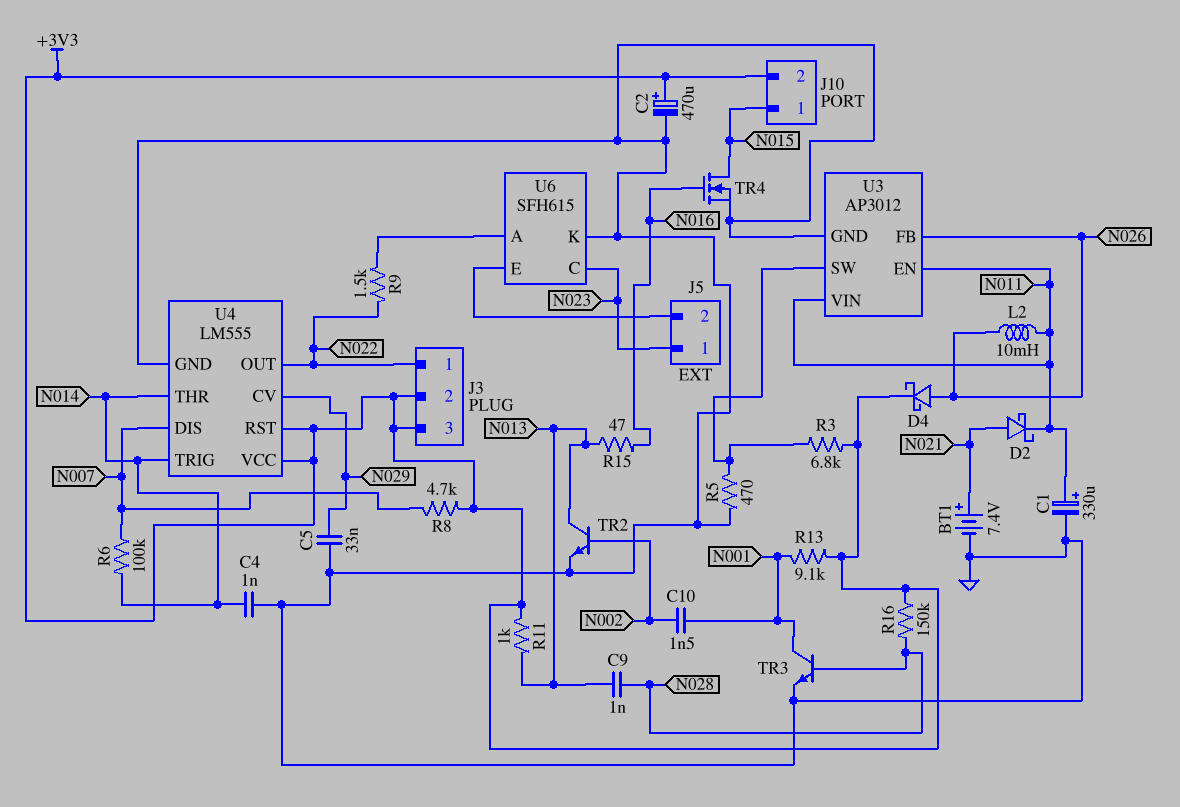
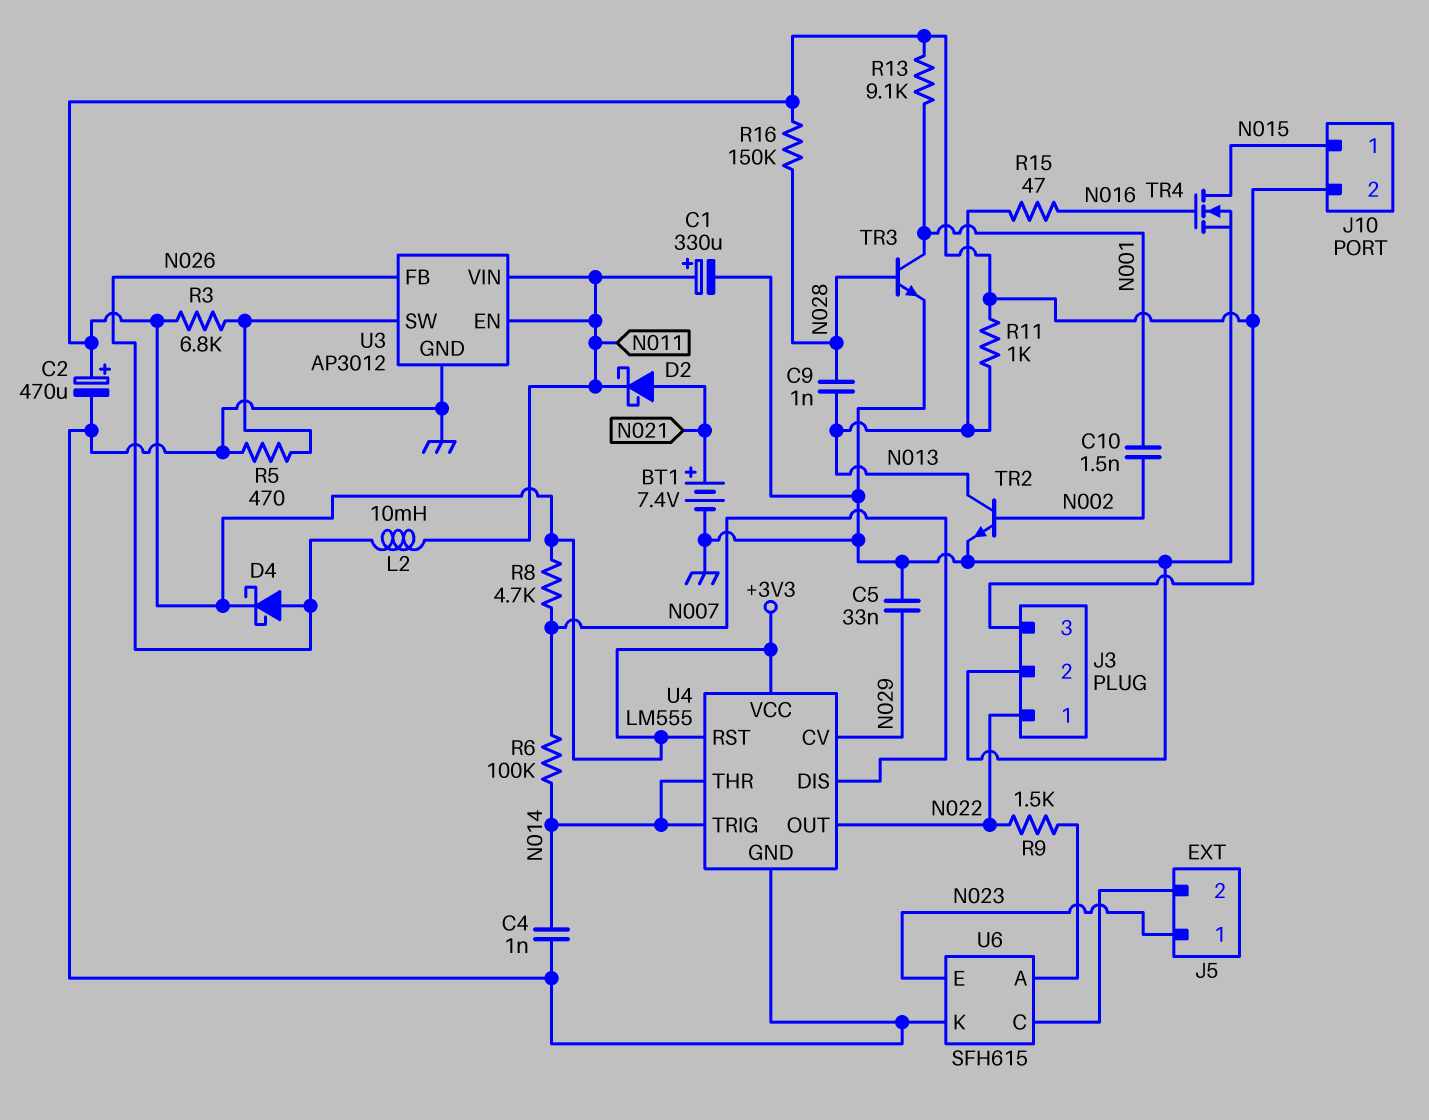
J3 pin 2: +3V3 -> GND
U6 pin C: N023 -> J5/2
U6 pin E: J5/2 -> N023

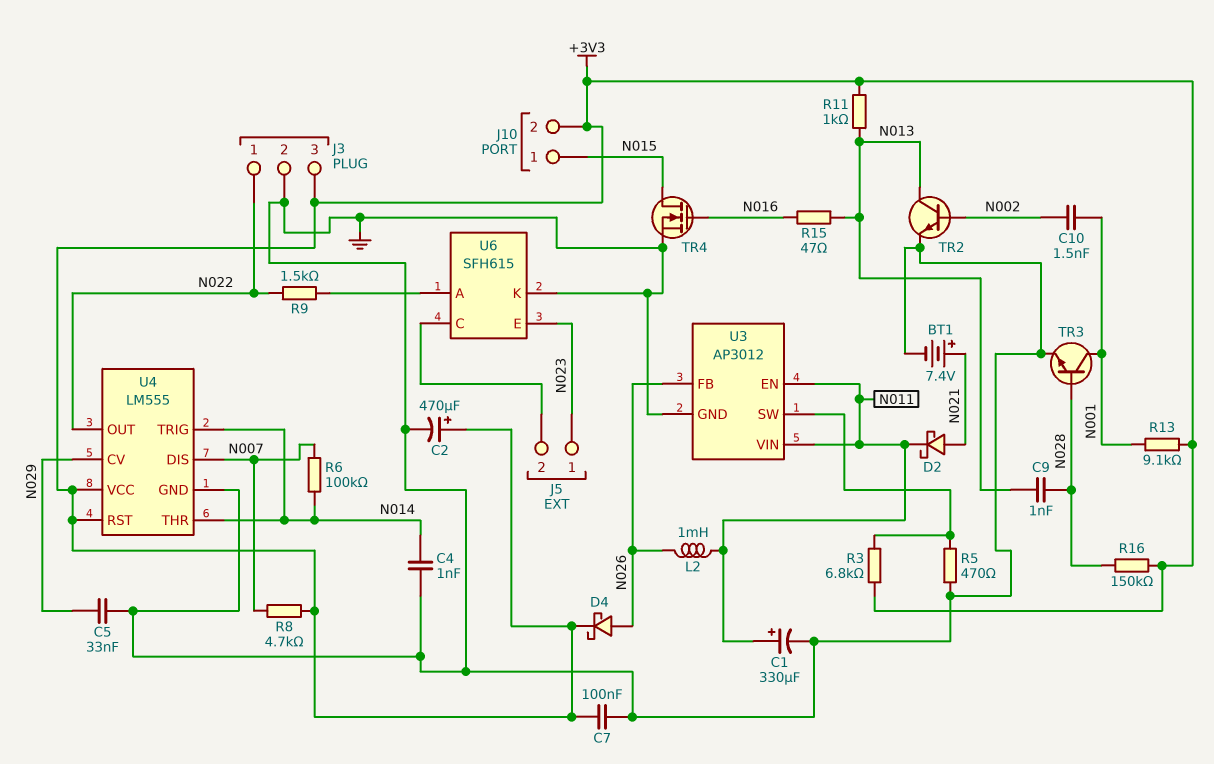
C7: none -> 100nF (+3V3, GND)
L2: 10mH (N011, N026) -> 1mH (N011, N026)

